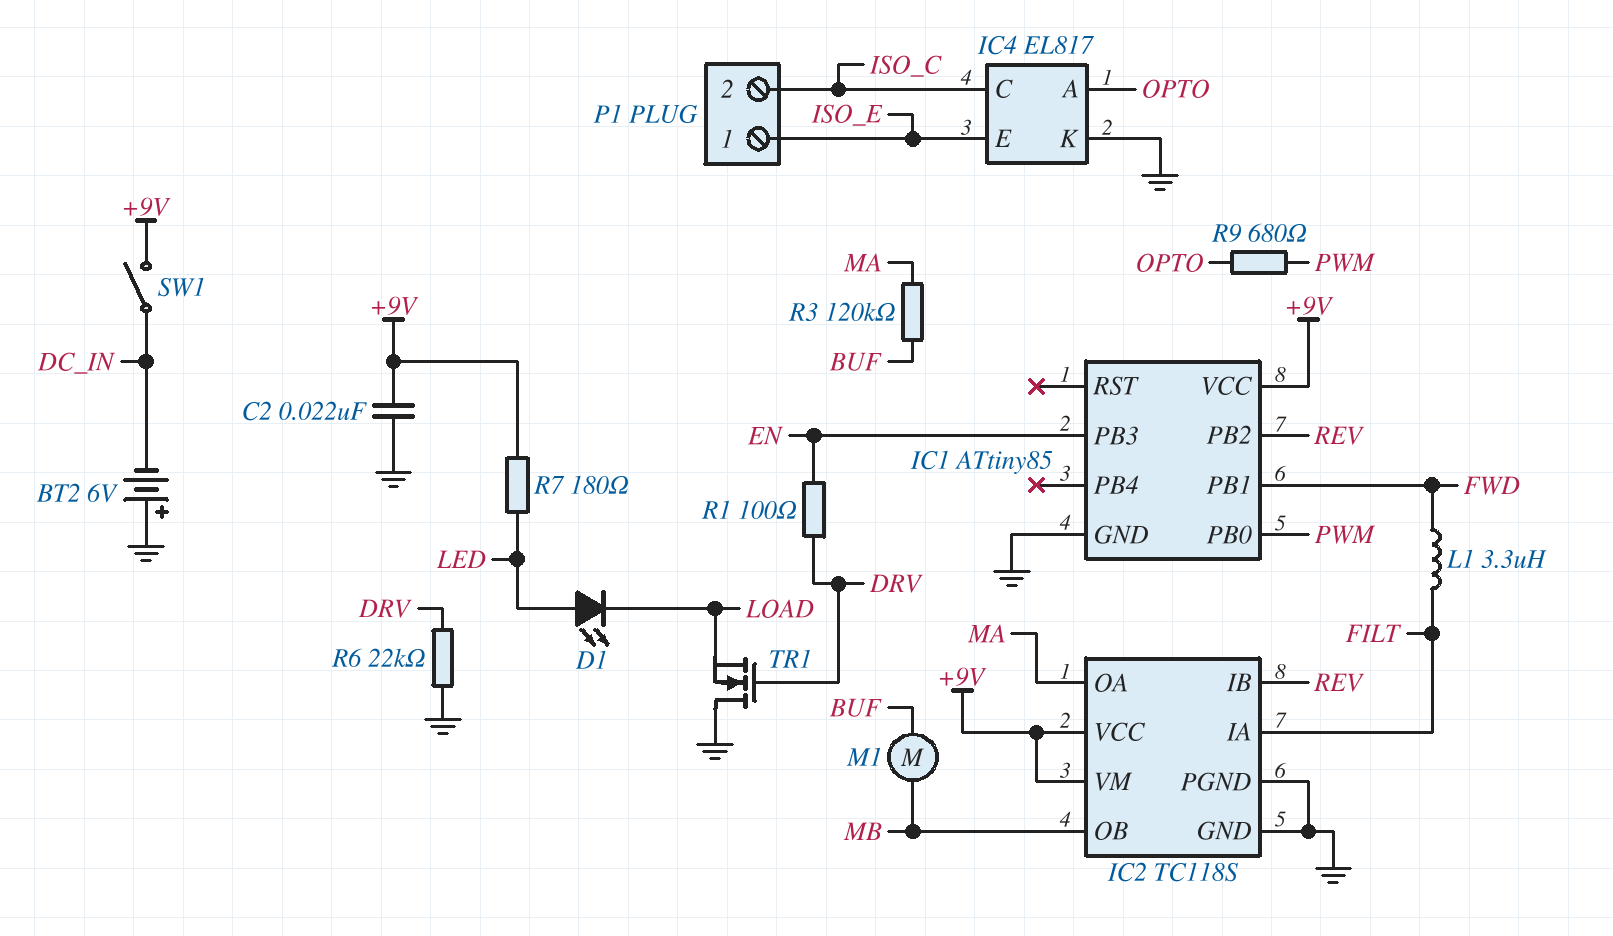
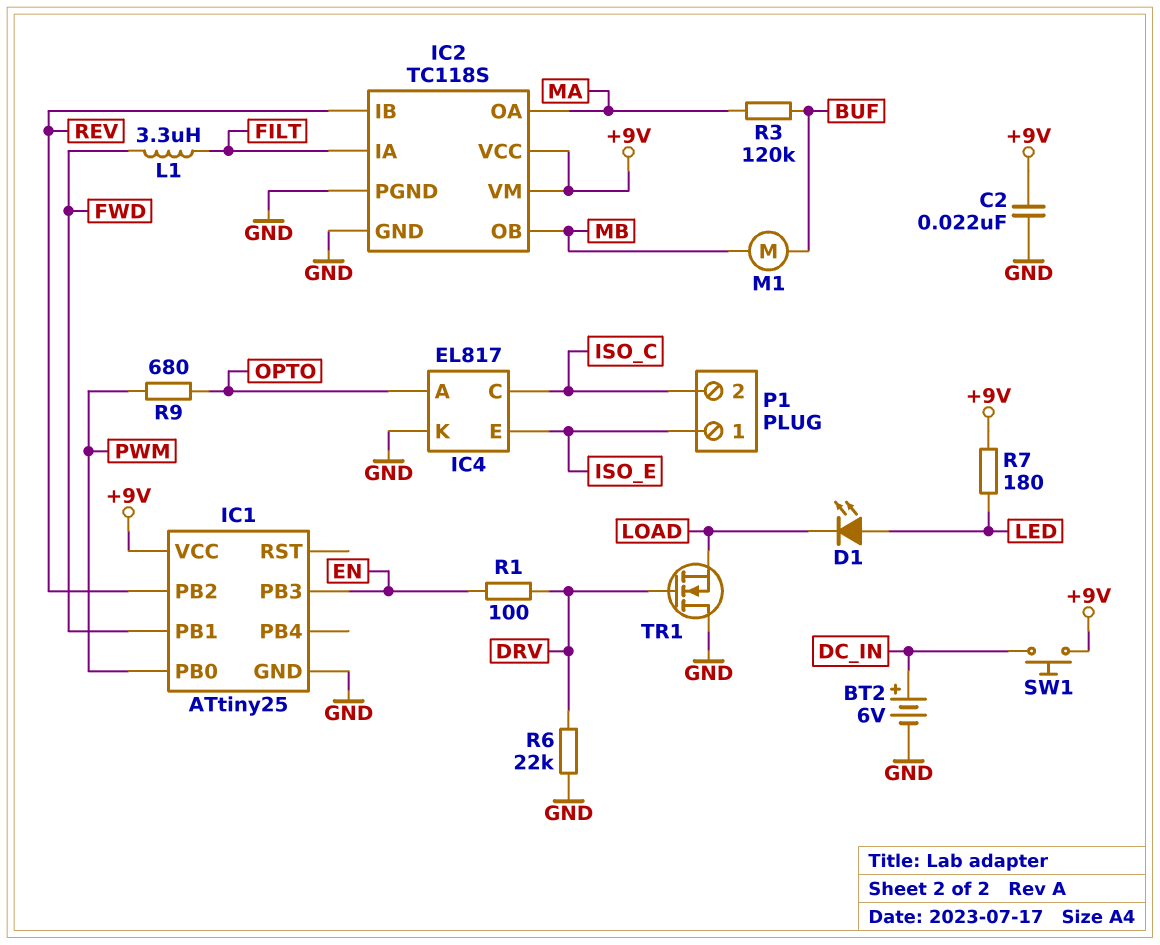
BT2: 6V (plus GND, minus DC_IN) -> 6V (plus DC_IN, minus GND)
IC1: ATtiny85 -> ATtiny25
SW1: switch (+9V, DC_IN) -> button (+9V, DC_IN)

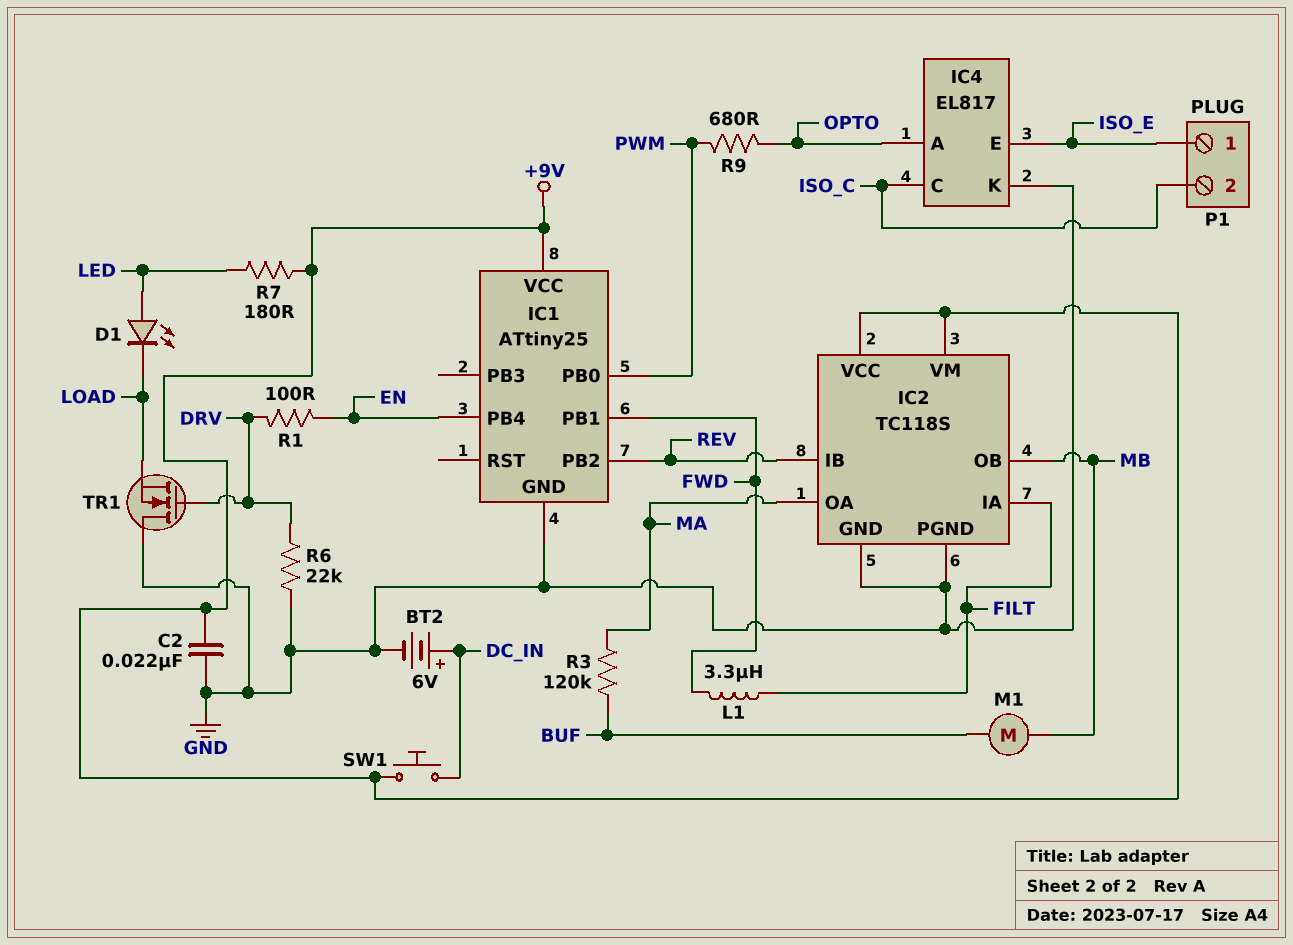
IC1 pin PB3: EN -> none
IC1 pin PB4: none -> EN

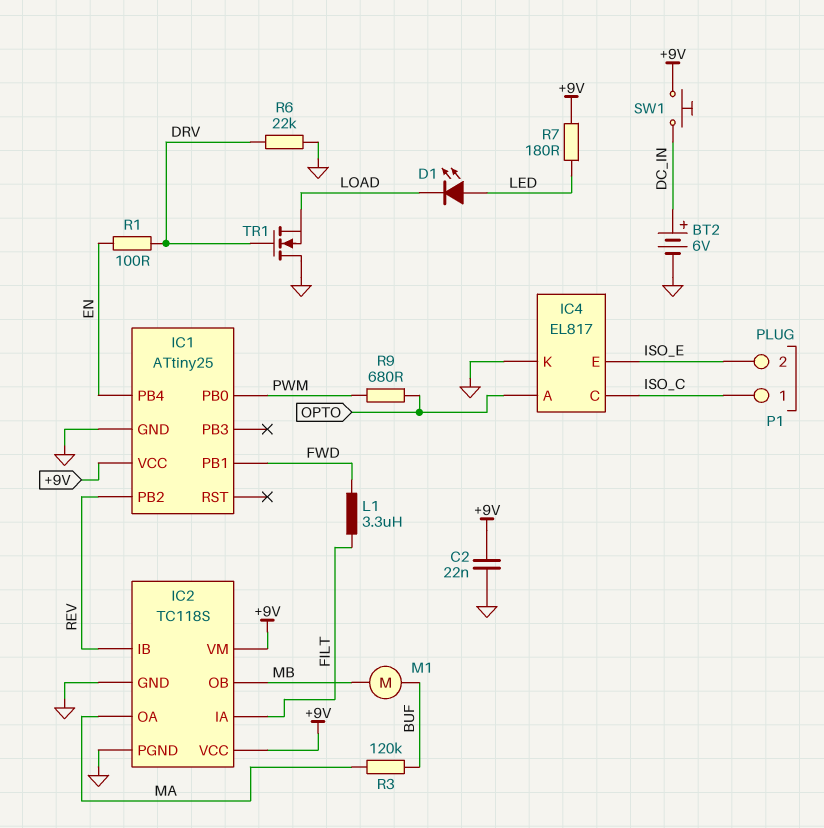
P1 pin 1: ISO_E -> ISO_C
P1 pin 2: ISO_C -> ISO_E

